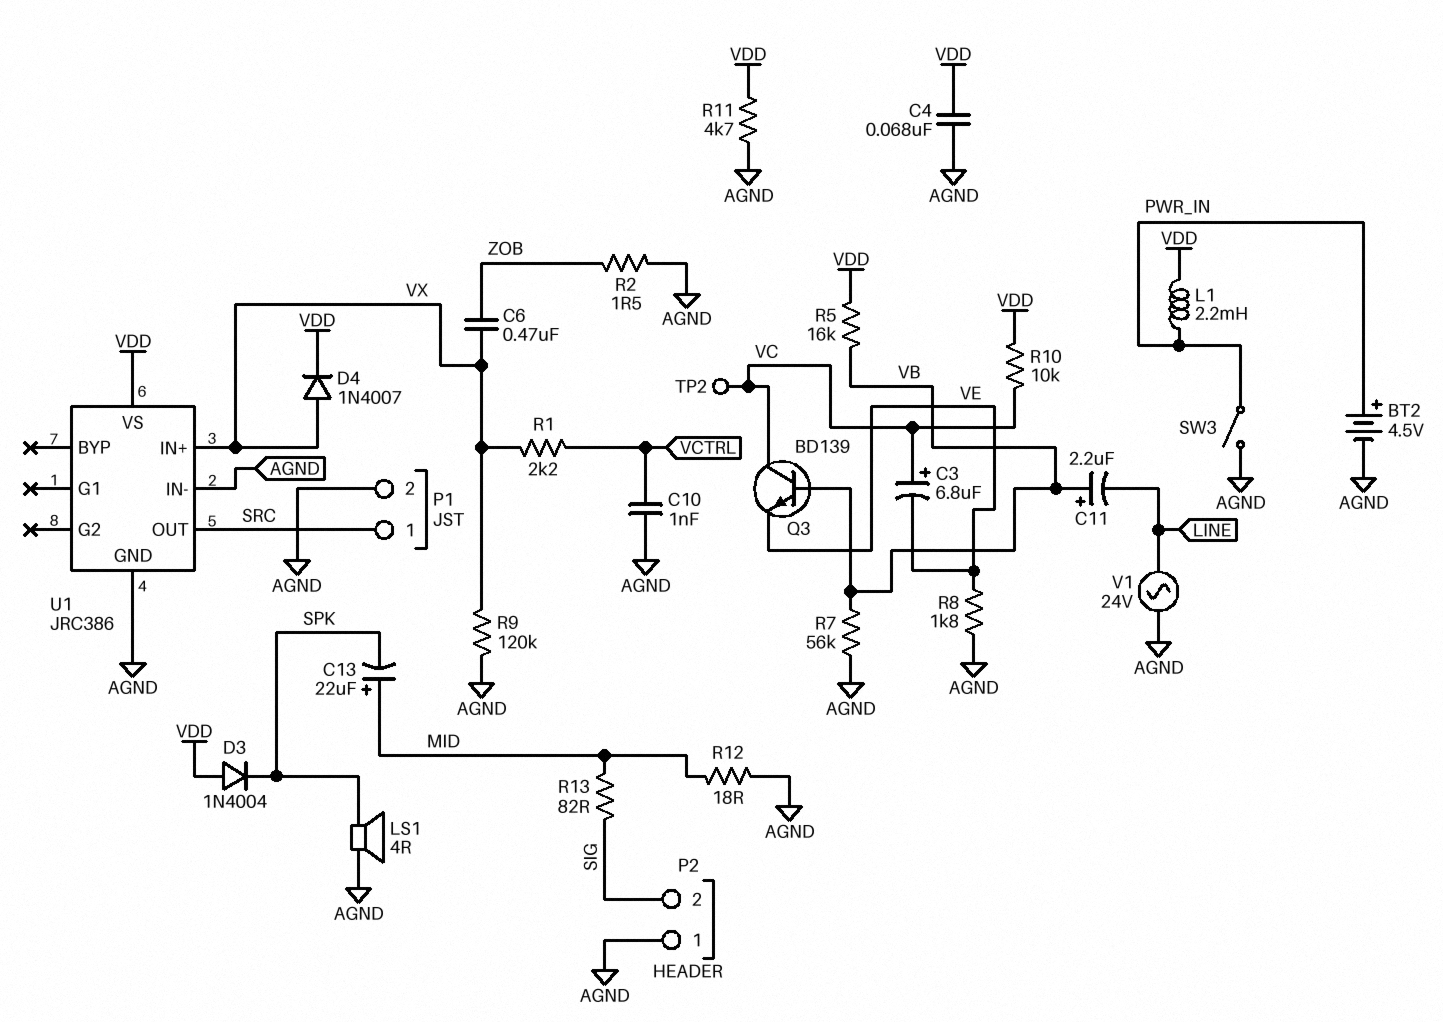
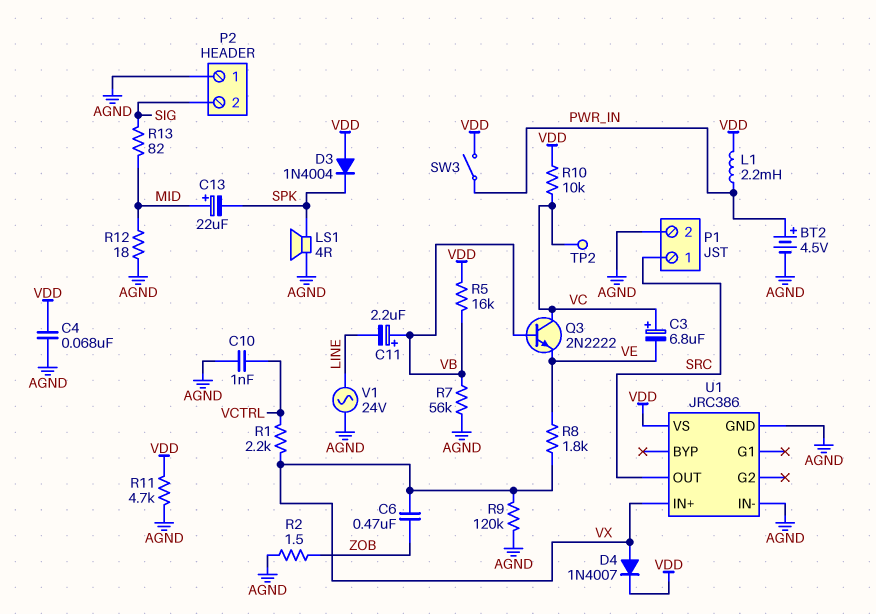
Q3: NPN BD139 (B VB, C VC, E VE) -> NPN 2N2222 (B VB, C VC, E VE)
R8: 1.8k (AGND, VE) -> 1.8k (VE, VX)
SW3: switch (AGND, PWR_IN) -> switch (PWR_IN, VDD)

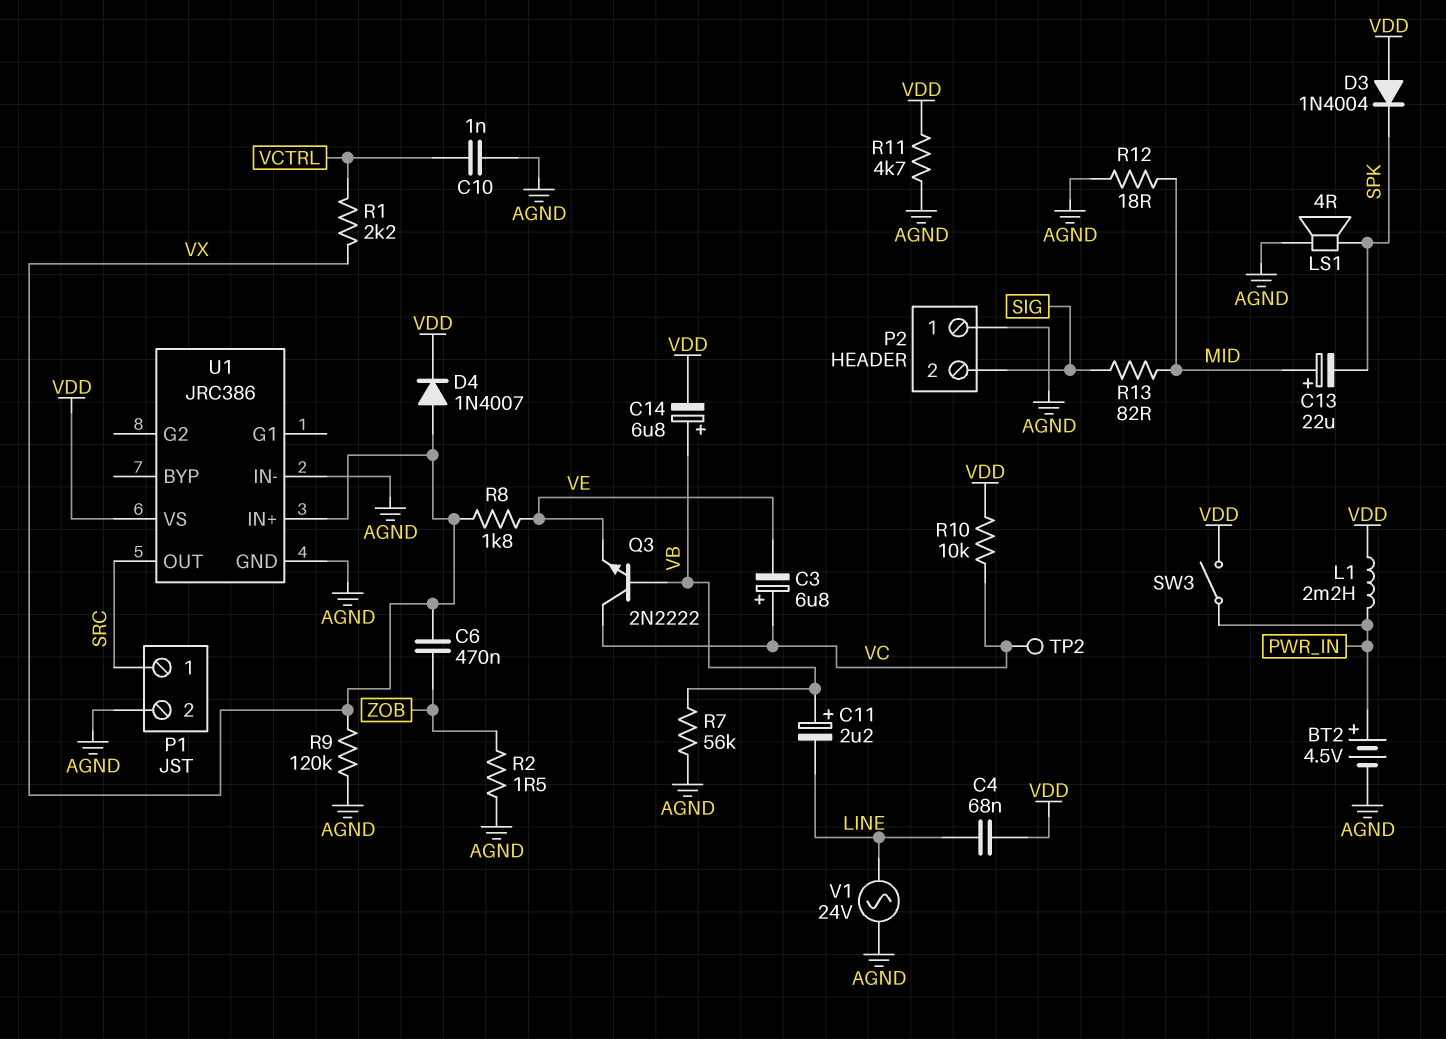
C4: 68nF (AGND, VDD) -> 68nF (LINE, VDD)
C14: none -> 6.8uF (plus VB, minus VDD)
R5: 16k (VB, VDD) -> none

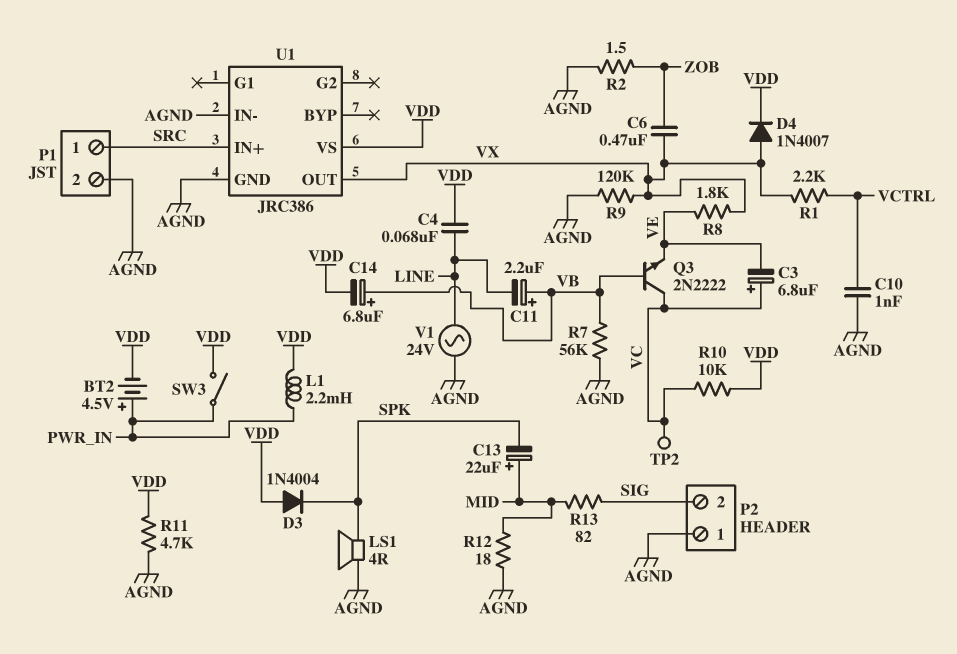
BT2: 4.5V (plus PWR_IN, minus AGND) -> 4.5V (plus PWR_IN, minus VDD)
U1 pin IN+: VX -> SRC
U1 pin OUT: SRC -> VX

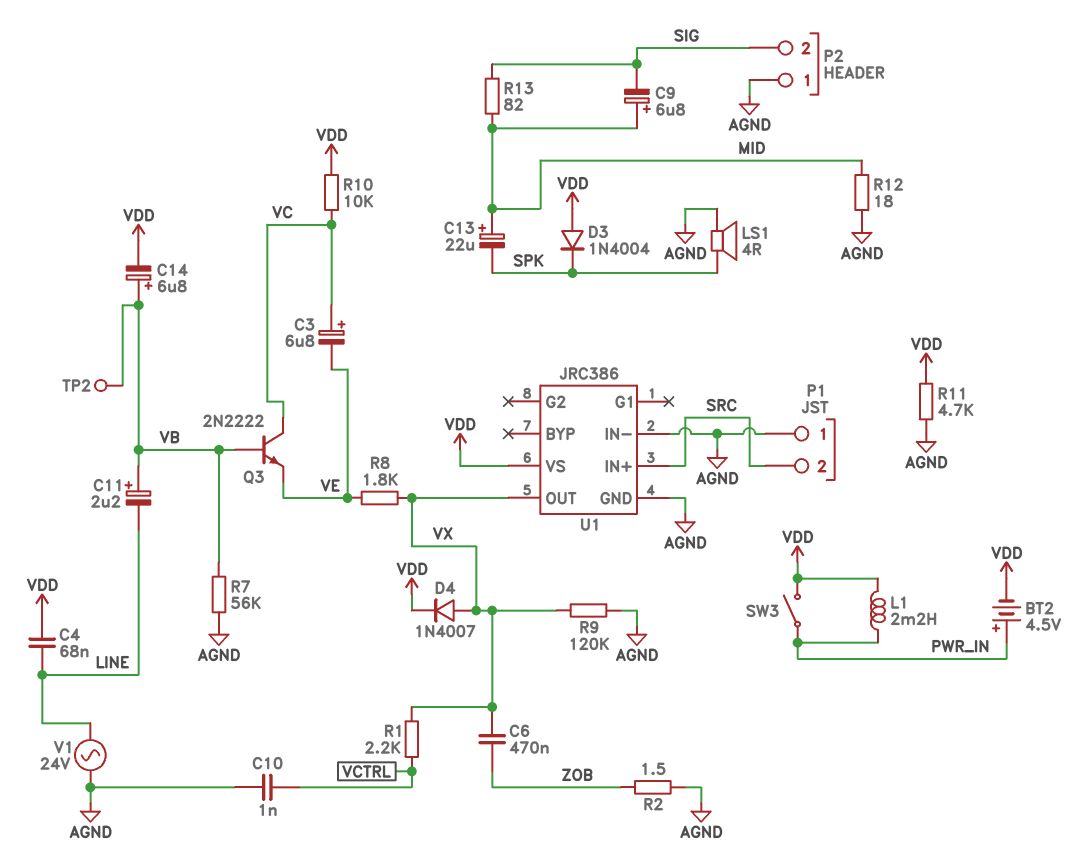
C9: none -> 6.8uF (plus MID, minus SIG)
P1 pin 1: SRC -> AGND
P1 pin 2: AGND -> SRC
TP2: test point (VC) -> test point (VB)

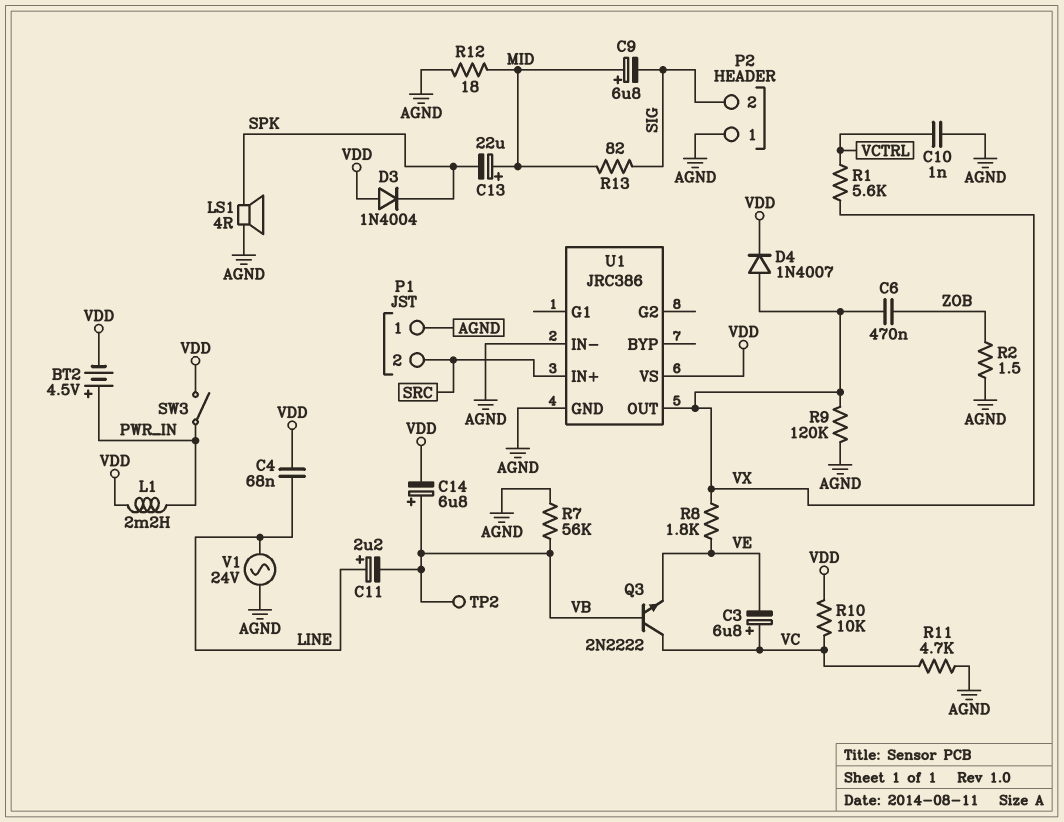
C11: 2.2uF (plus VB, minus LINE) -> 2.2uF (plus LINE, minus VB)
R1: 2.2k (VCTRL, VX) -> 5.6k (VCTRL, VX)
R11: 4.7k (AGND, VDD) -> 4.7k (AGND, VC)

